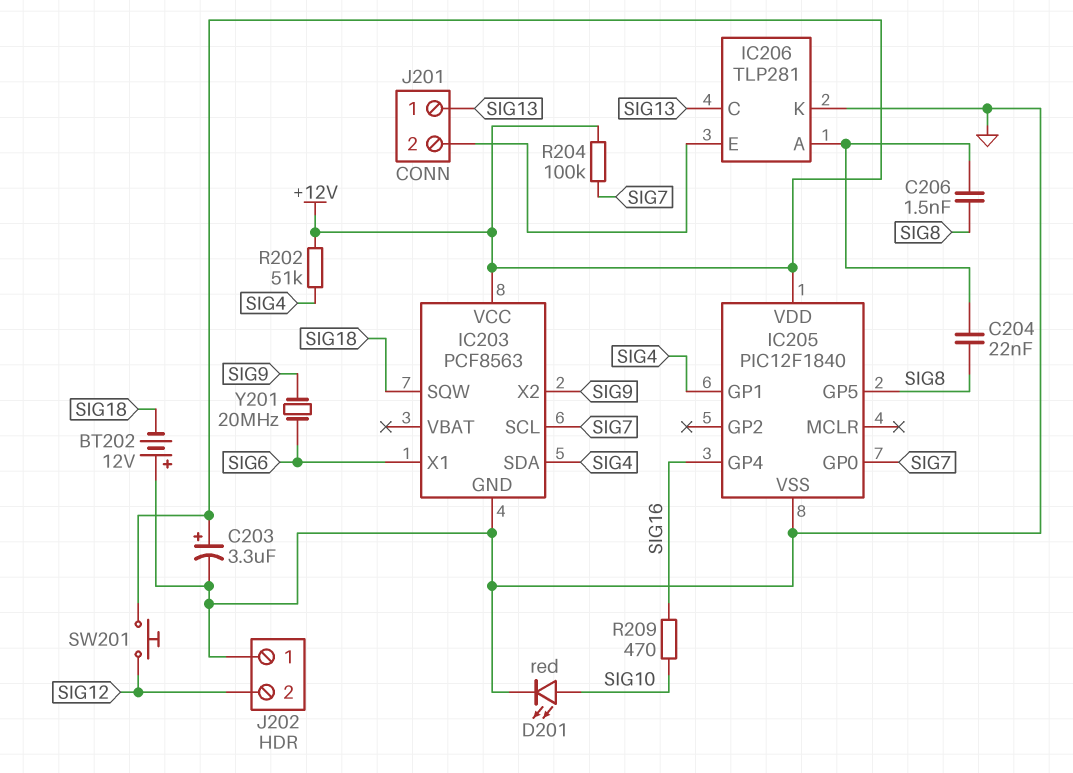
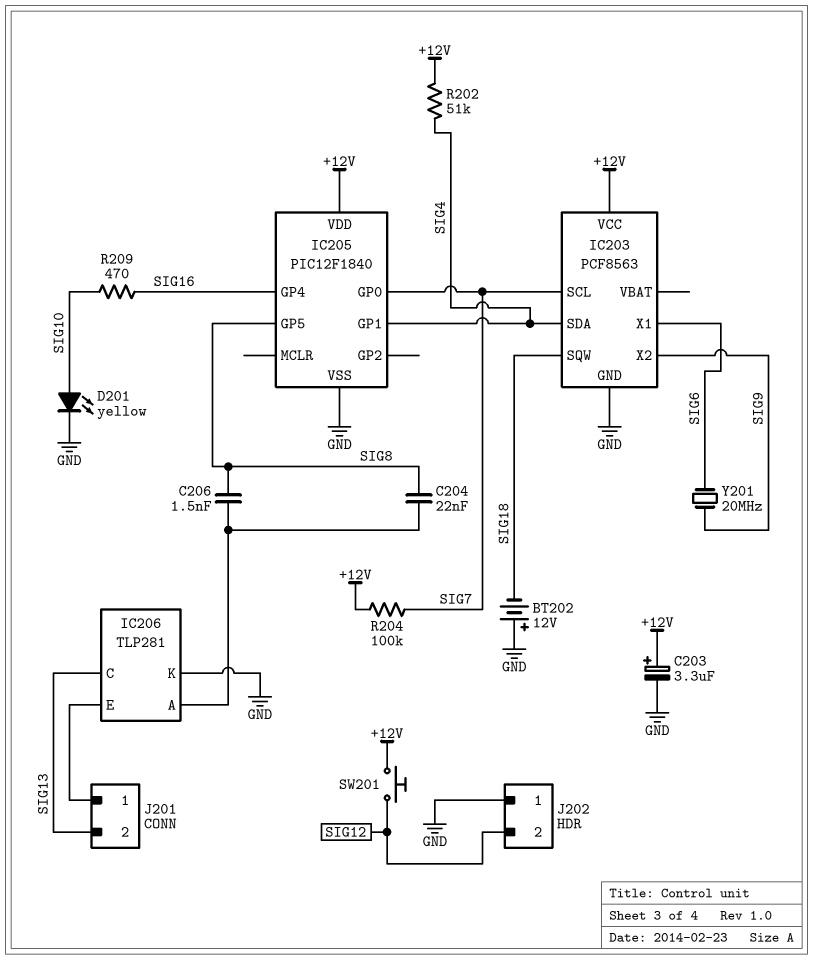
D201: LED red (A SIG10, K GND) -> LED yellow (A SIG10, K GND)
J201 pin 1: SIG13 -> IC206/E
J201 pin 2: IC206/E -> SIG13

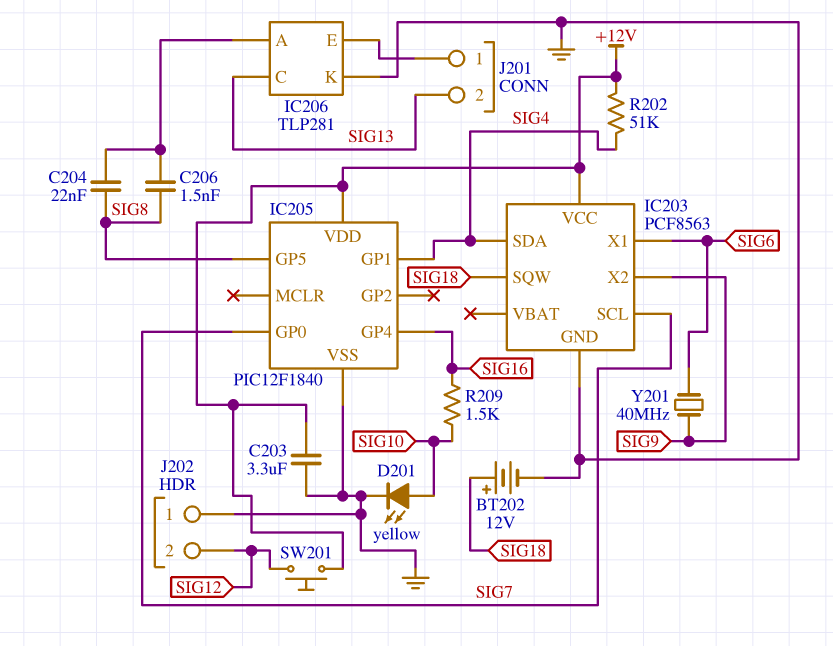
BT202: 12V (plus GND, minus SIG18) -> 12V (plus SIG18, minus GND)
C203: 3.3uF (plus +12V, minus GND) -> 3.3uF (+12V, GND)
R204: 100k (+12V, SIG7) -> none
R209: 470 (SIG10, SIG16) -> 1.5k (SIG10, SIG16)
Y201: 20MHz (SIG6, SIG9) -> 40MHz (SIG6, SIG9)

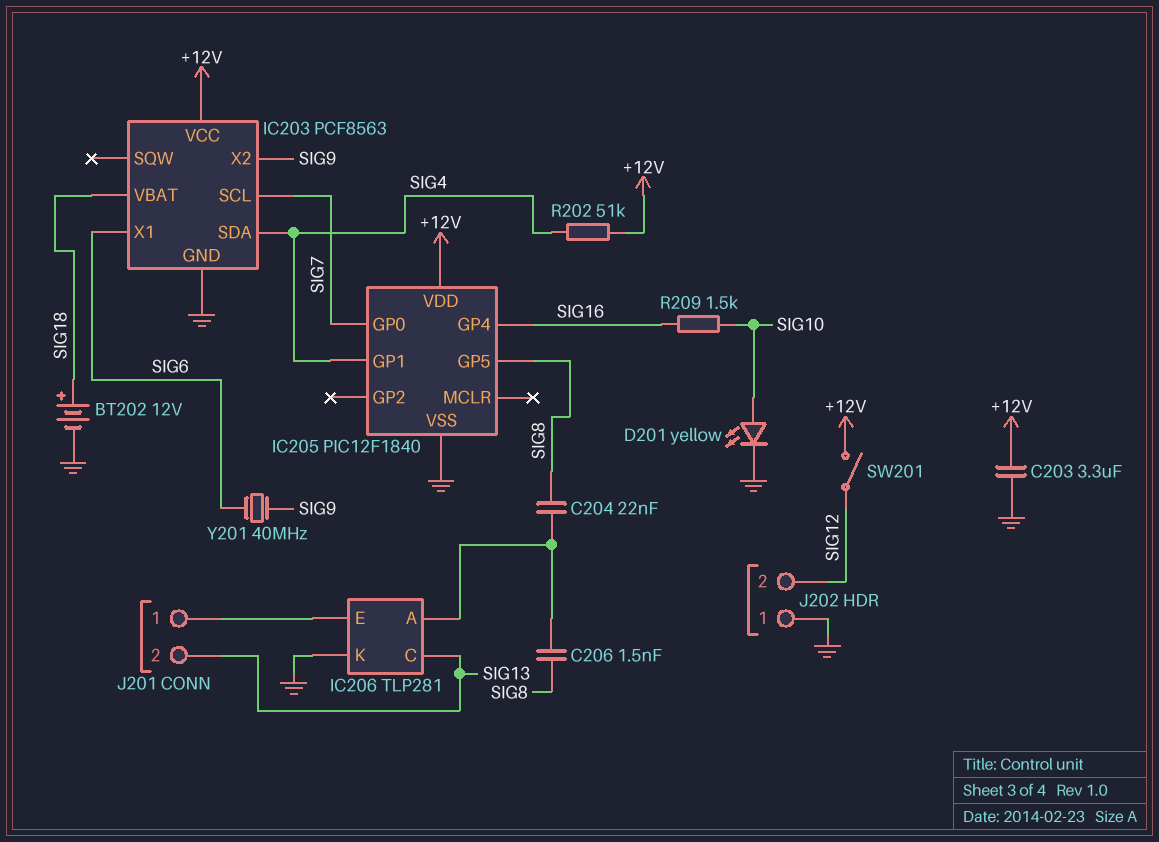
IC203 pin SQW: SIG18 -> none
IC203 pin VBAT: none -> SIG18
SW201: button (+12V, SIG12) -> switch (+12V, SIG12)

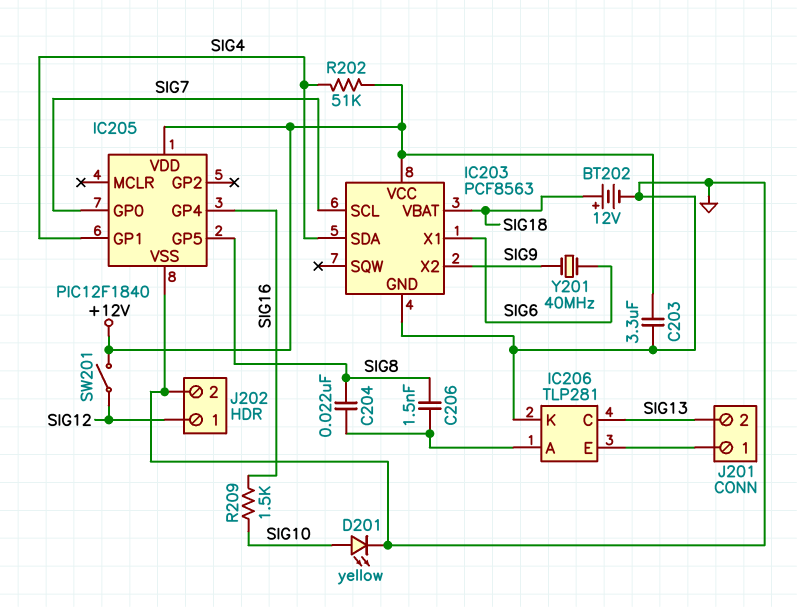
J202 pin 1: GND -> SIG12
J202 pin 2: SIG12 -> GND

